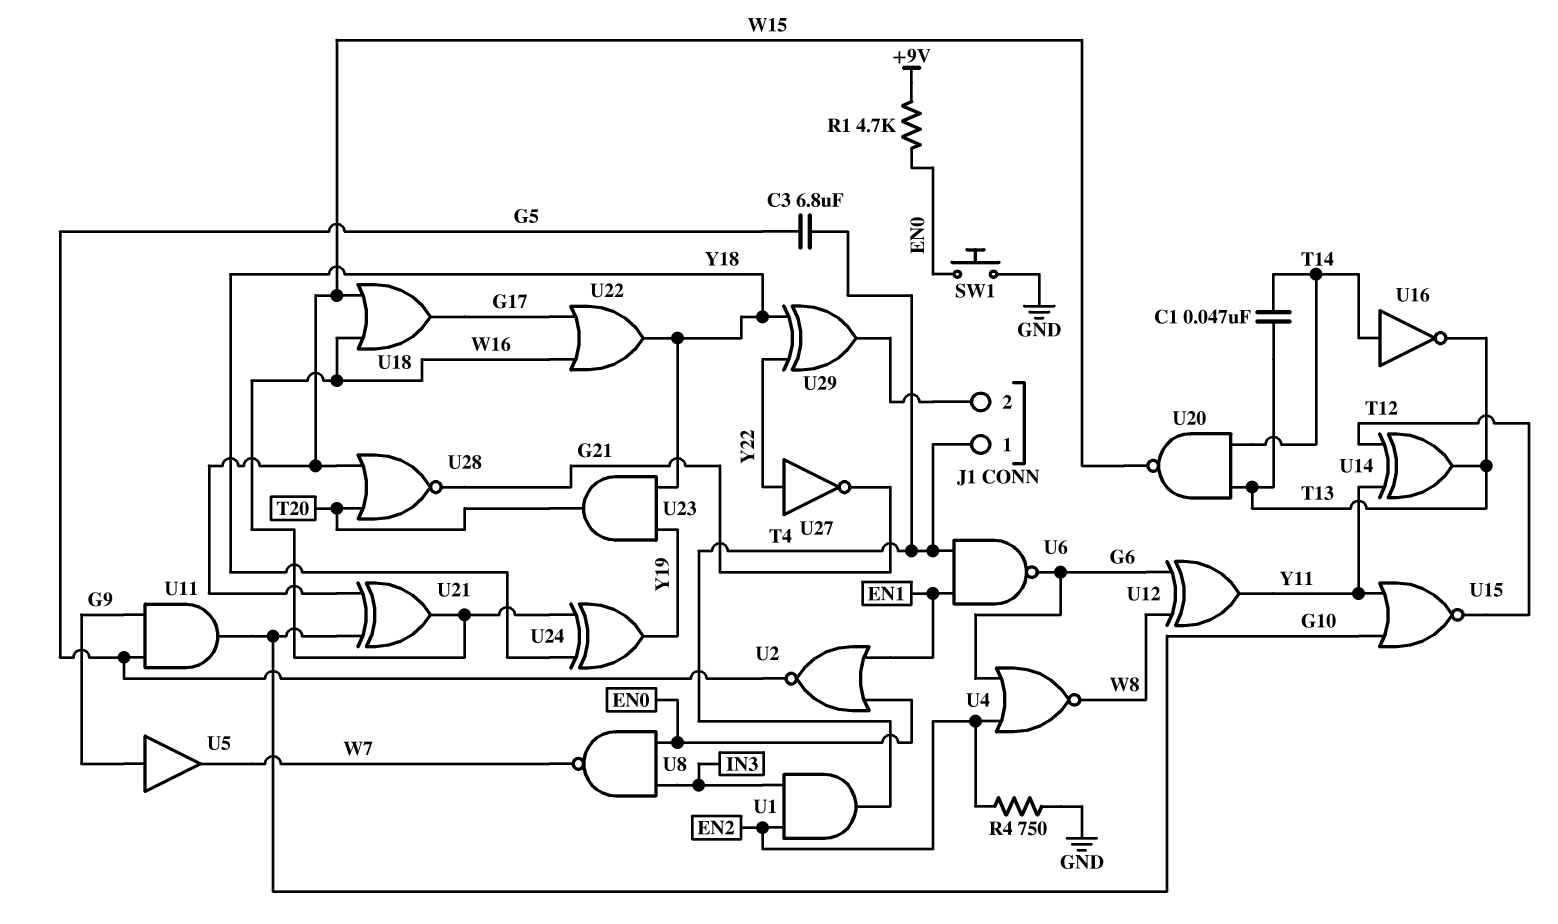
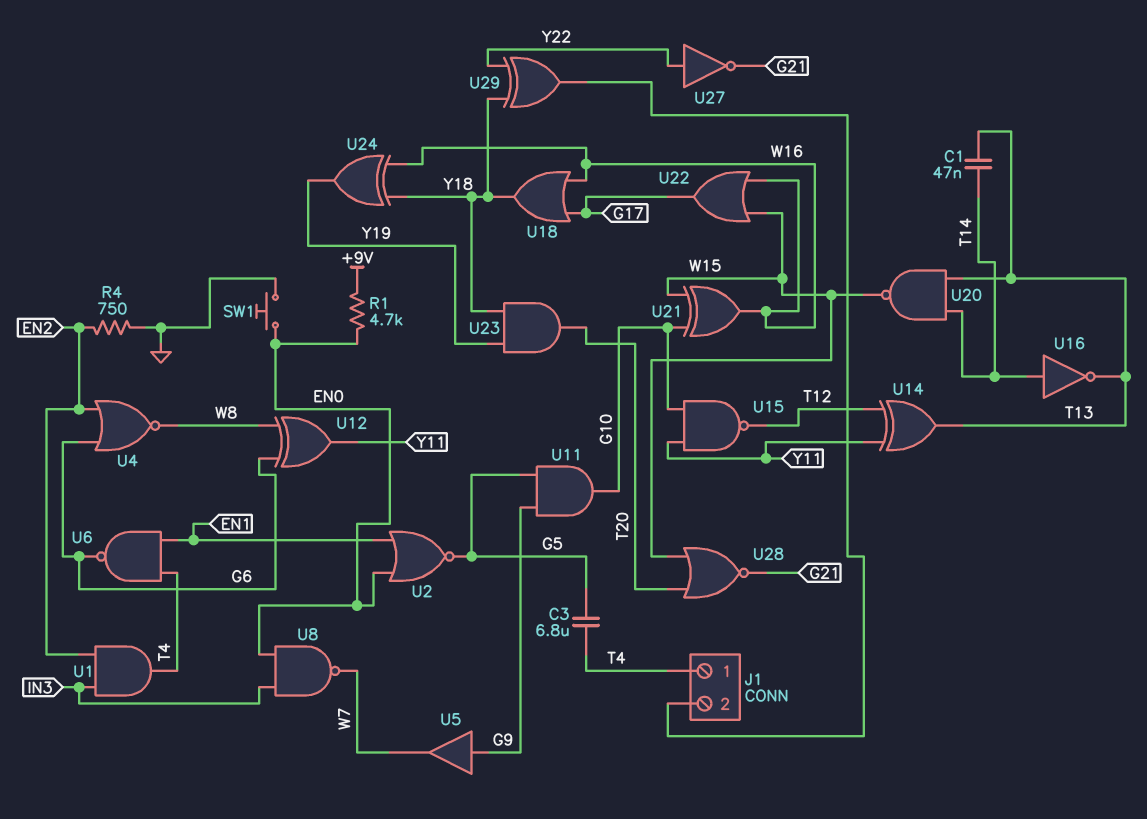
U15: NOR (in G10, in Y11, out T12) -> NAND (in G10, in Y11, out T12)
U18: OR (in W15, in W16, out G17) -> OR (in G17, in W16, out Y18)
U22: OR (in G17, in W16, out Y18) -> OR (in W15, in W16, out G17)

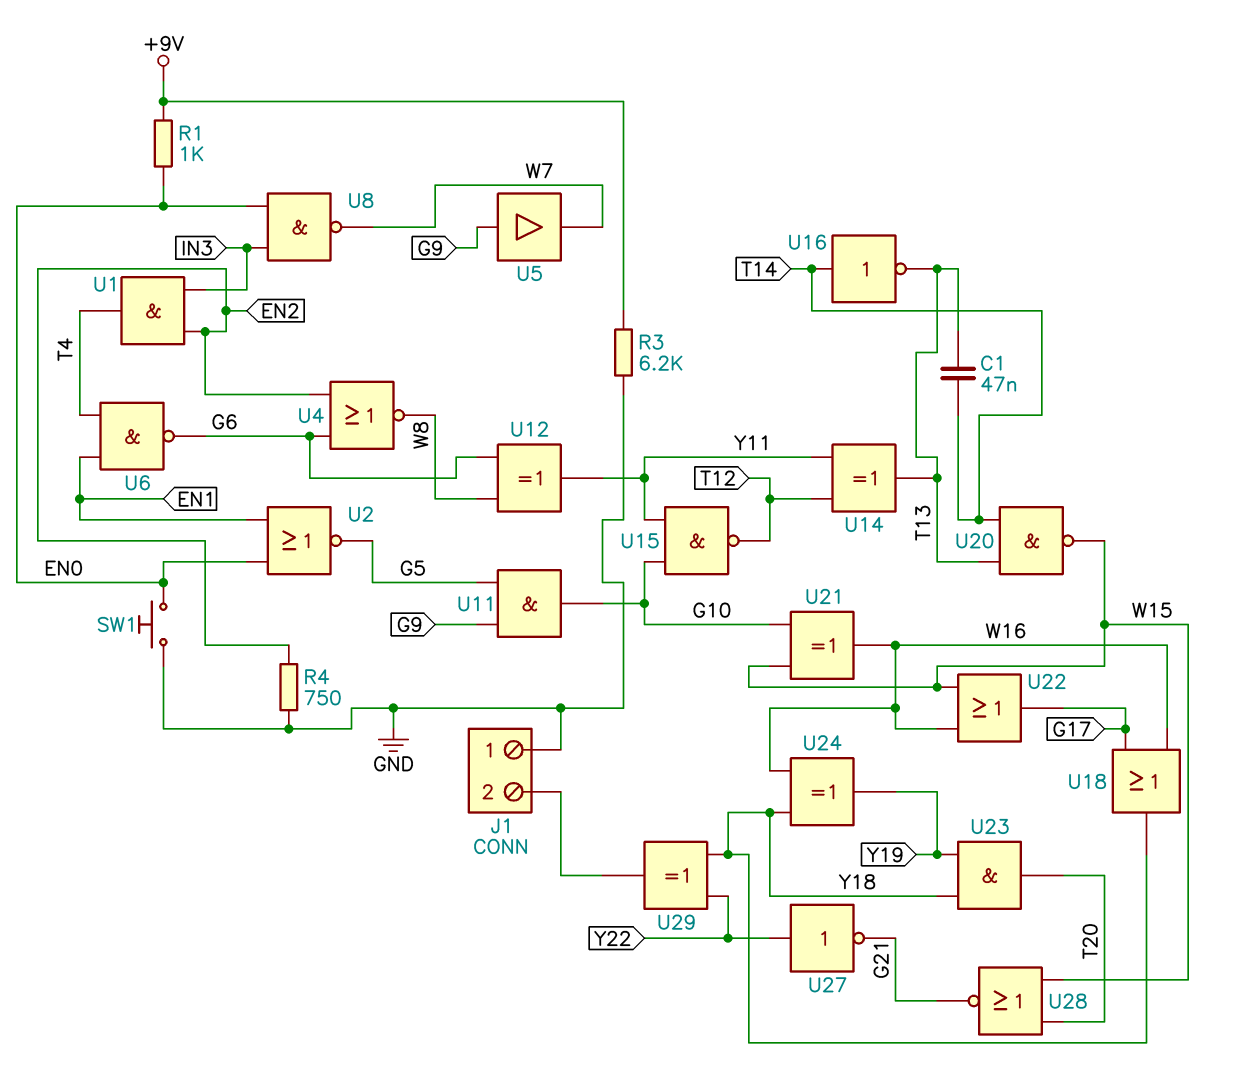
C3: 6.8uF (G5, T4) -> none
J1 pin 1: T4 -> GND
R1: 4.7k (+9V, EN0) -> 1k (+9V, EN0)
R3: none -> 6.2k (+9V, GND)

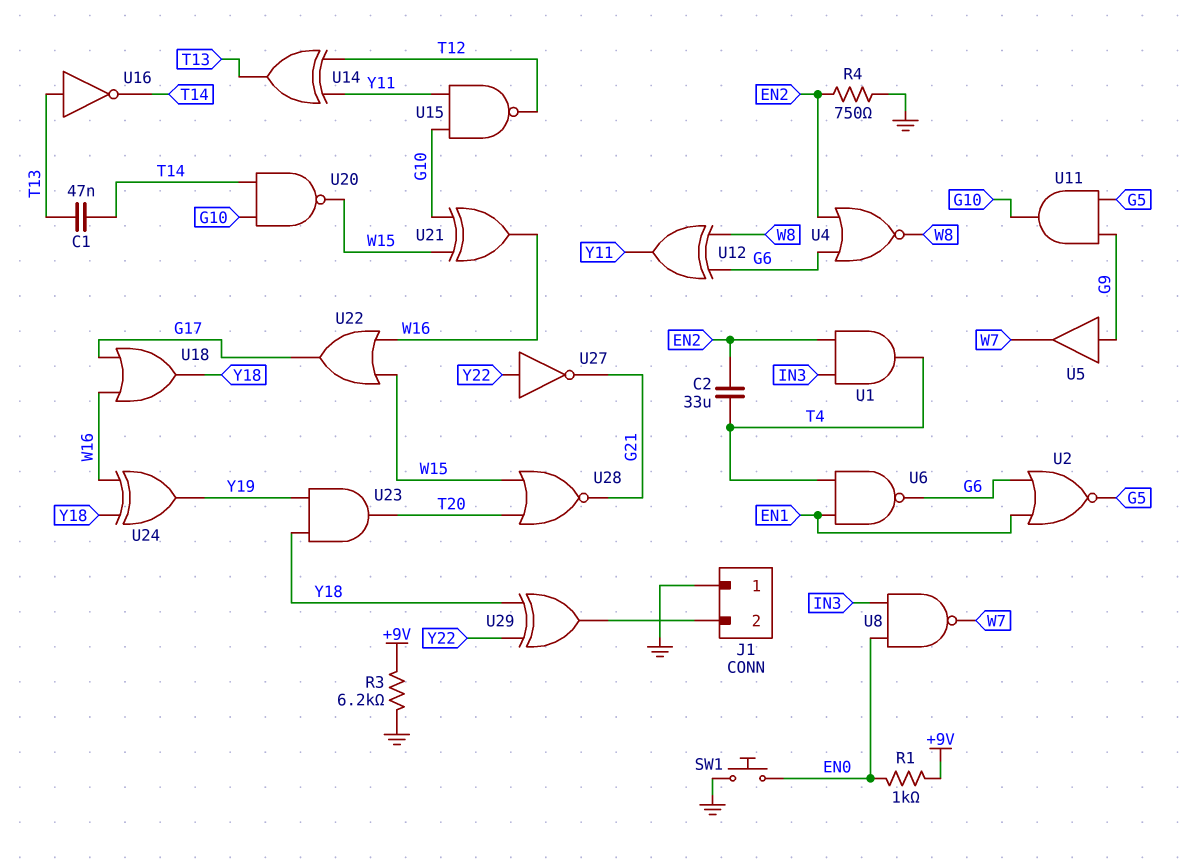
C2: none -> 33uF (EN2, T4)
U2: NOR (in EN0, in EN1, out G5) -> NOR (in EN1, in G6, out G5)
U16: NOT (in T14, out T13) -> NOT (in T13, out T14)
U20: NAND (in T13, in T14, out W15) -> NAND (in G10, in T14, out W15)

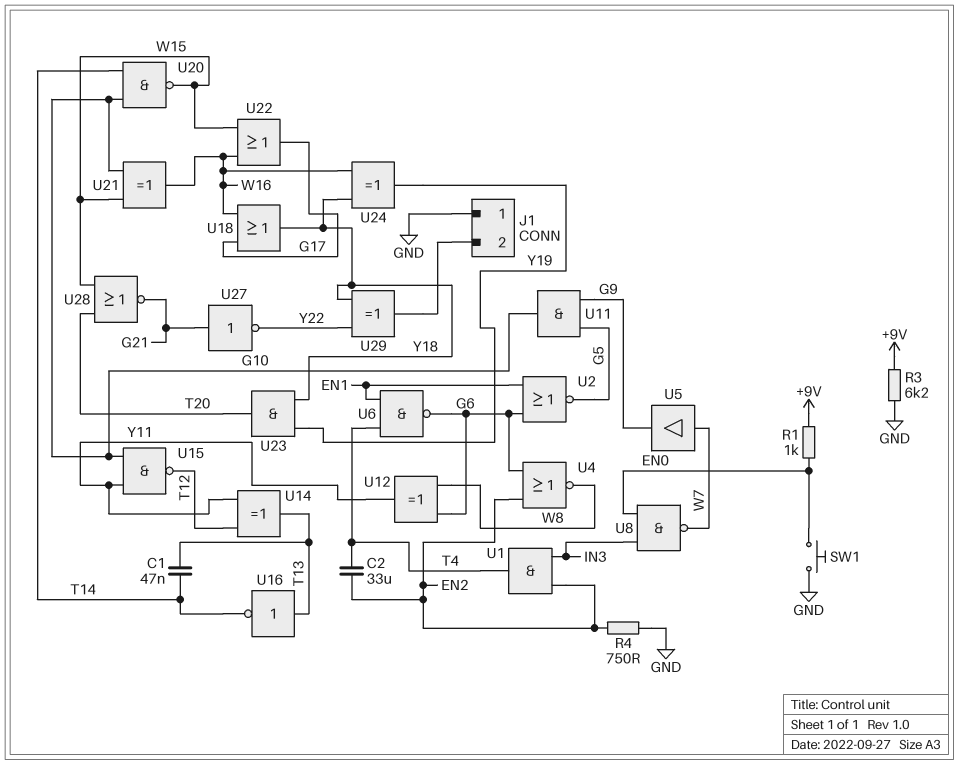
U5: buffer (in G9, out W7) -> buffer (in W7, out G9)
U27: NOT (in Y22, out G21) -> NOT (in G21, out Y22)

